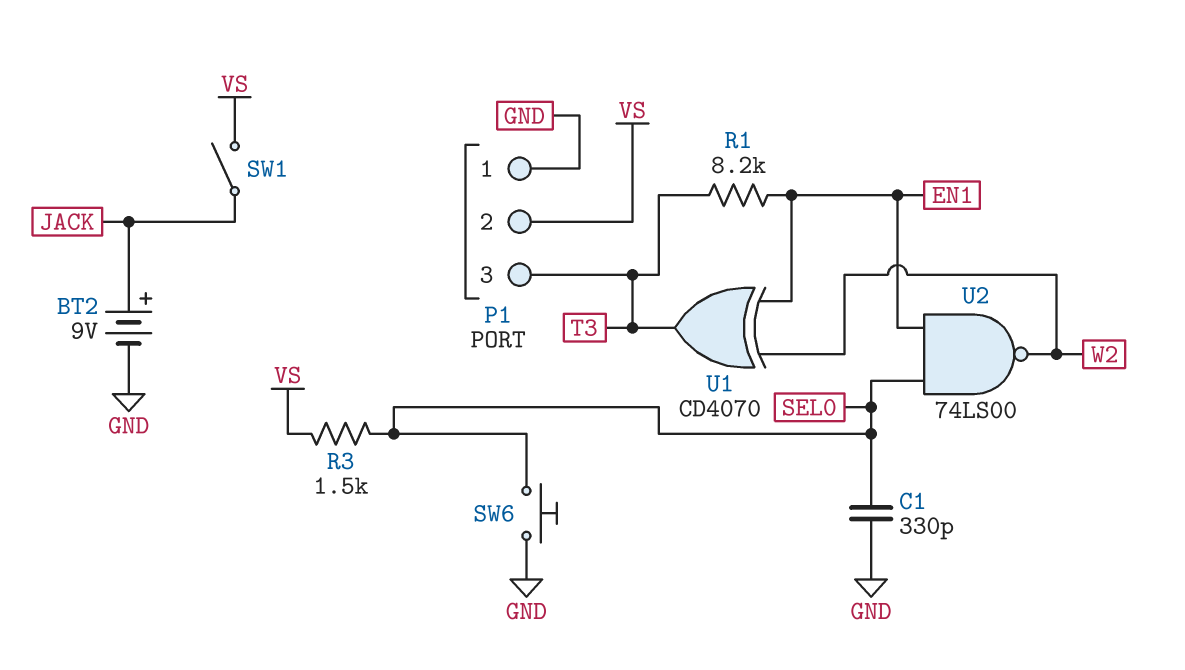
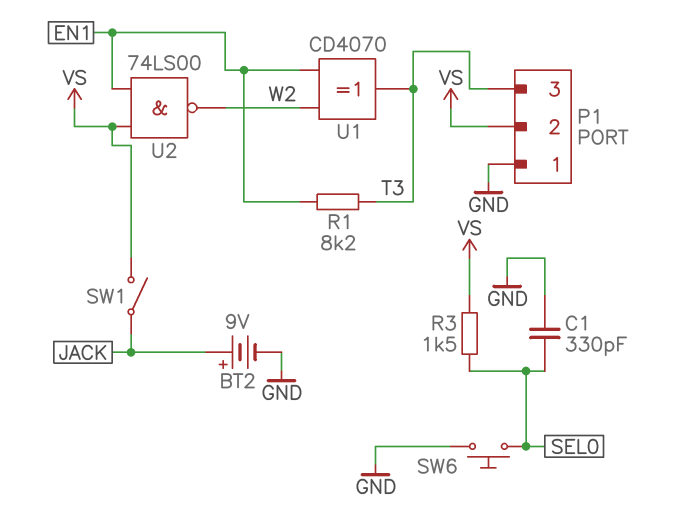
U2: NAND 74LS00 (in EN1, in SEL0, out W2) -> NAND 74LS00 (in EN1, in VS, out W2)

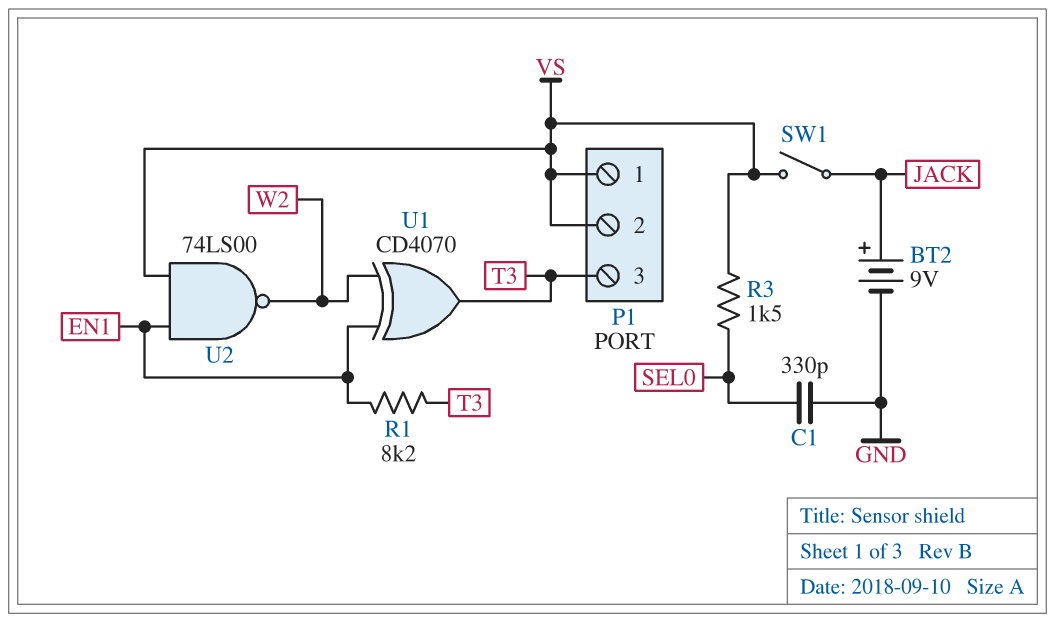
P1 pin 1: GND -> VS
SW6: button (GND, SEL0) -> none

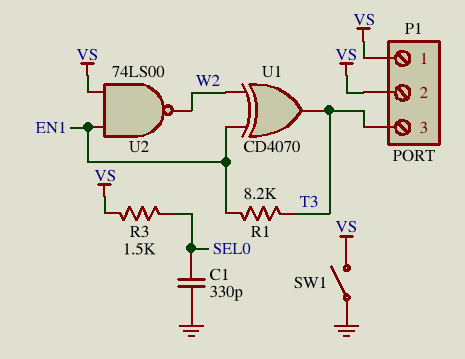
BT2: 9V (plus JACK, minus GND) -> none
SW1: switch (JACK, VS) -> switch (GND, VS)

